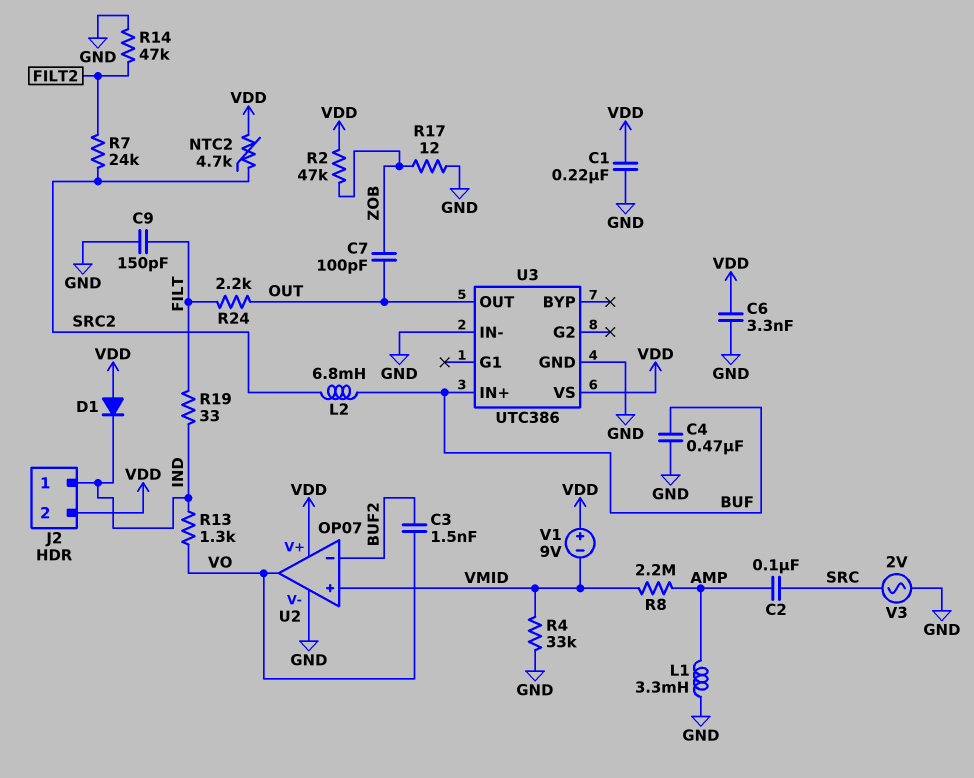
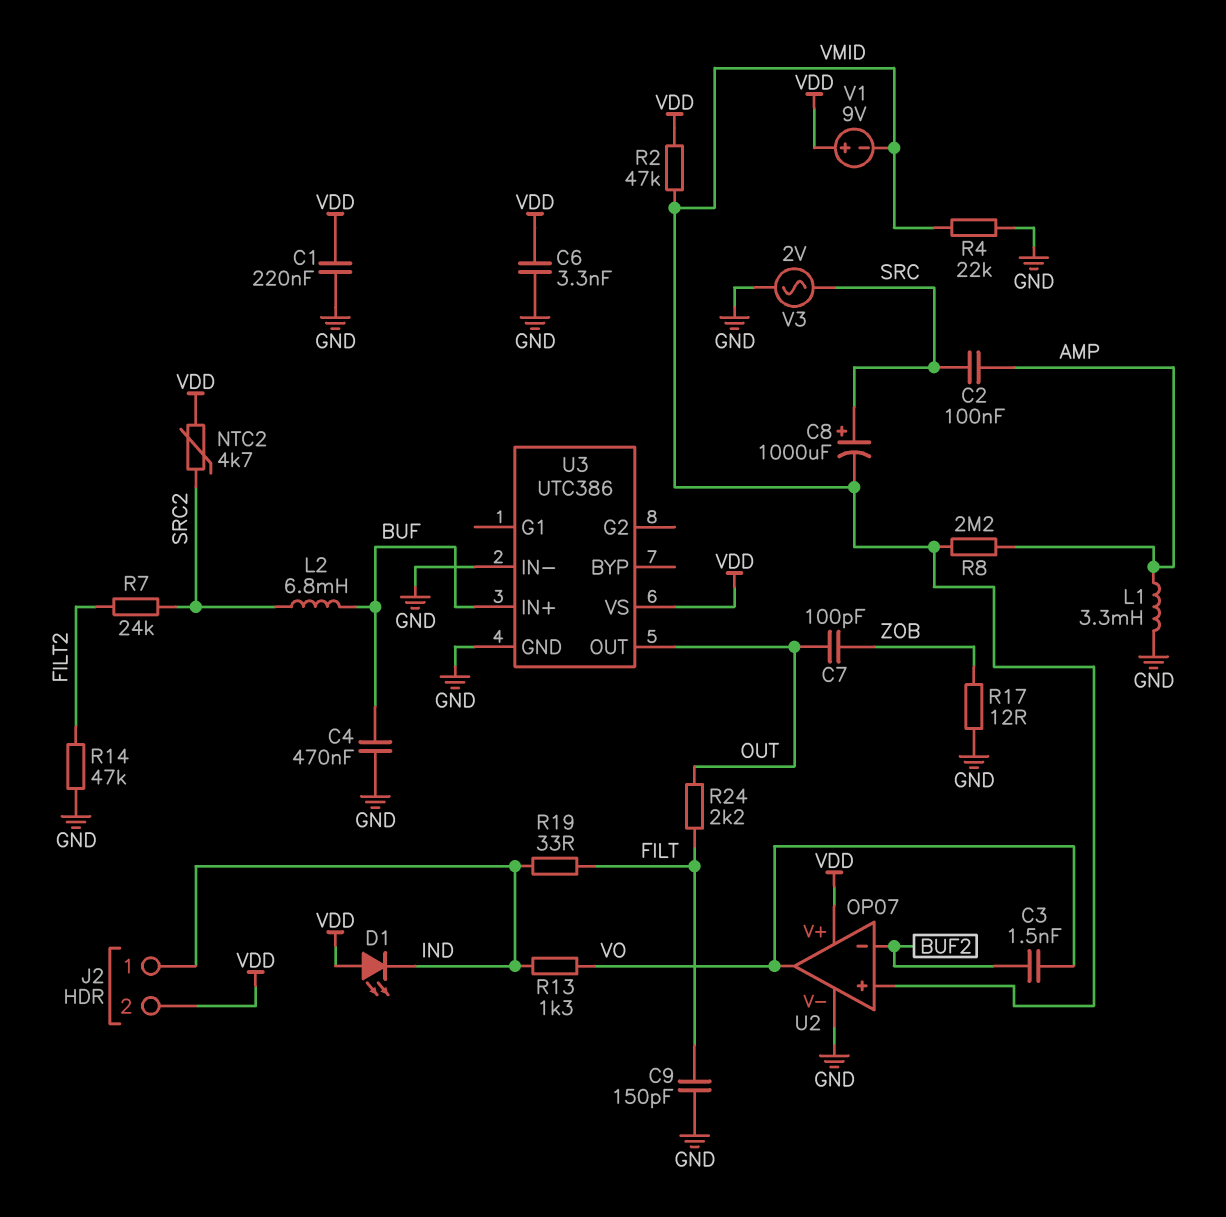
C8: none -> 1000uF (plus SRC, minus VMID)
D1: diode (A VDD, K IND) -> LED (A VDD, K IND)
R2: 47k (VDD, ZOB) -> 47k (VDD, VMID)
R4: 33k (GND, VMID) -> 22k (GND, VMID)

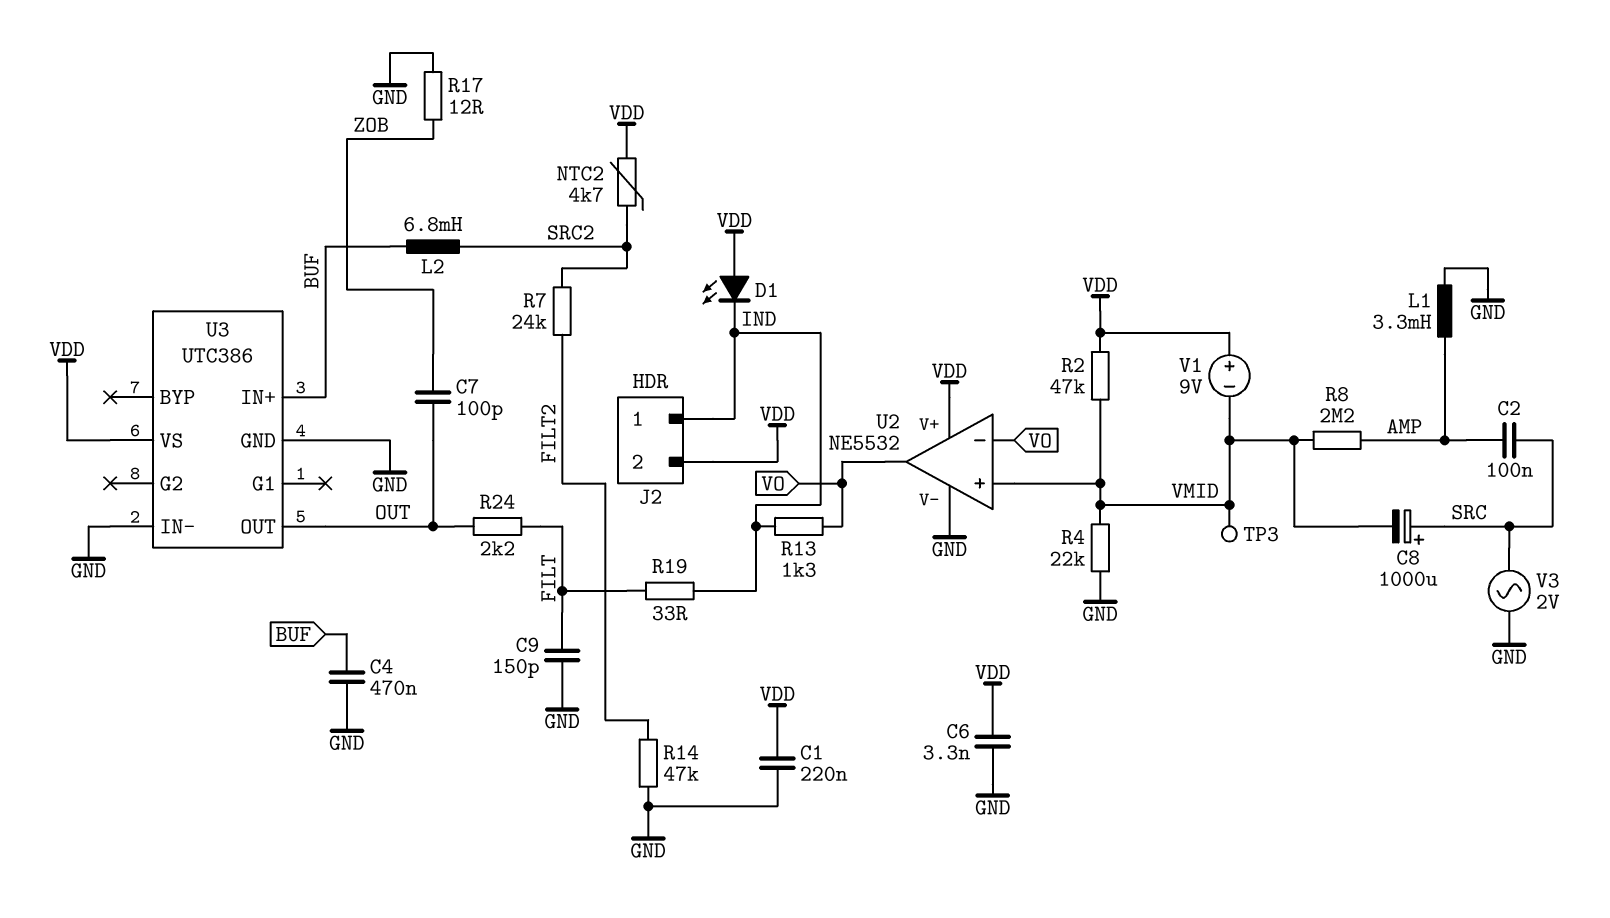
C3: 1.5nF (BUF2, VO) -> none
TP3: none -> test point (VMID)
U2: OP07 -> NE5532
U2 pin in-: BUF2 -> VO

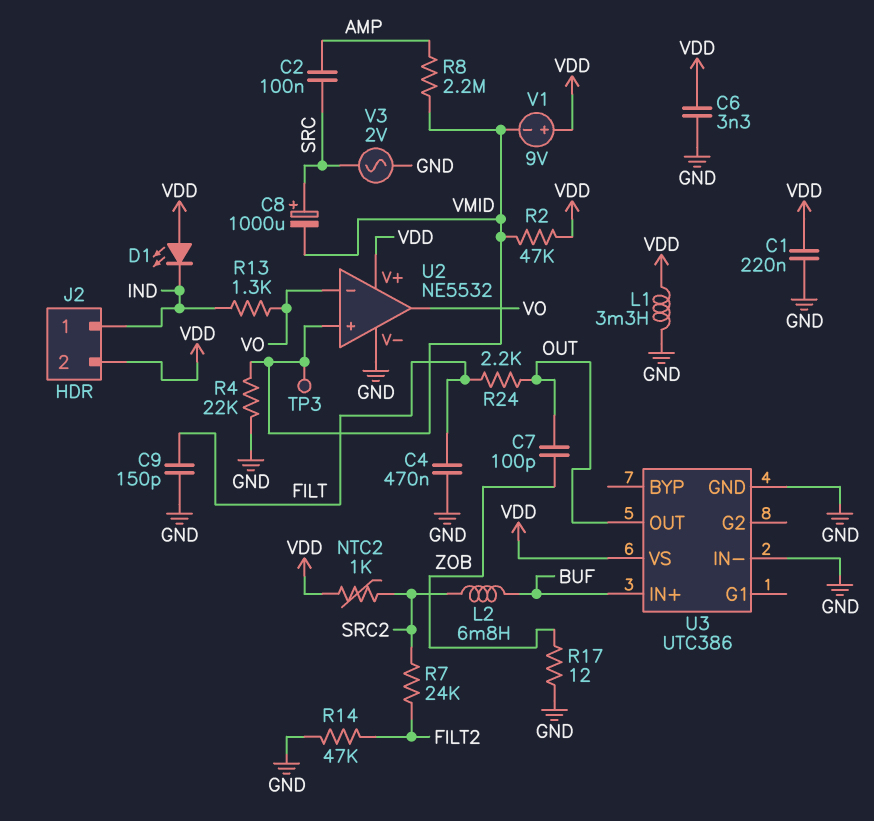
C4: 470nF (BUF, GND) -> 470nF (FILT, GND)
L1: 3.3mH (AMP, GND) -> 3.3mH (GND, VDD)
NTC2: 4.7k (SRC2, VDD) -> 1k (SRC2, VDD)
R19: 33 (FILT, IND) -> none

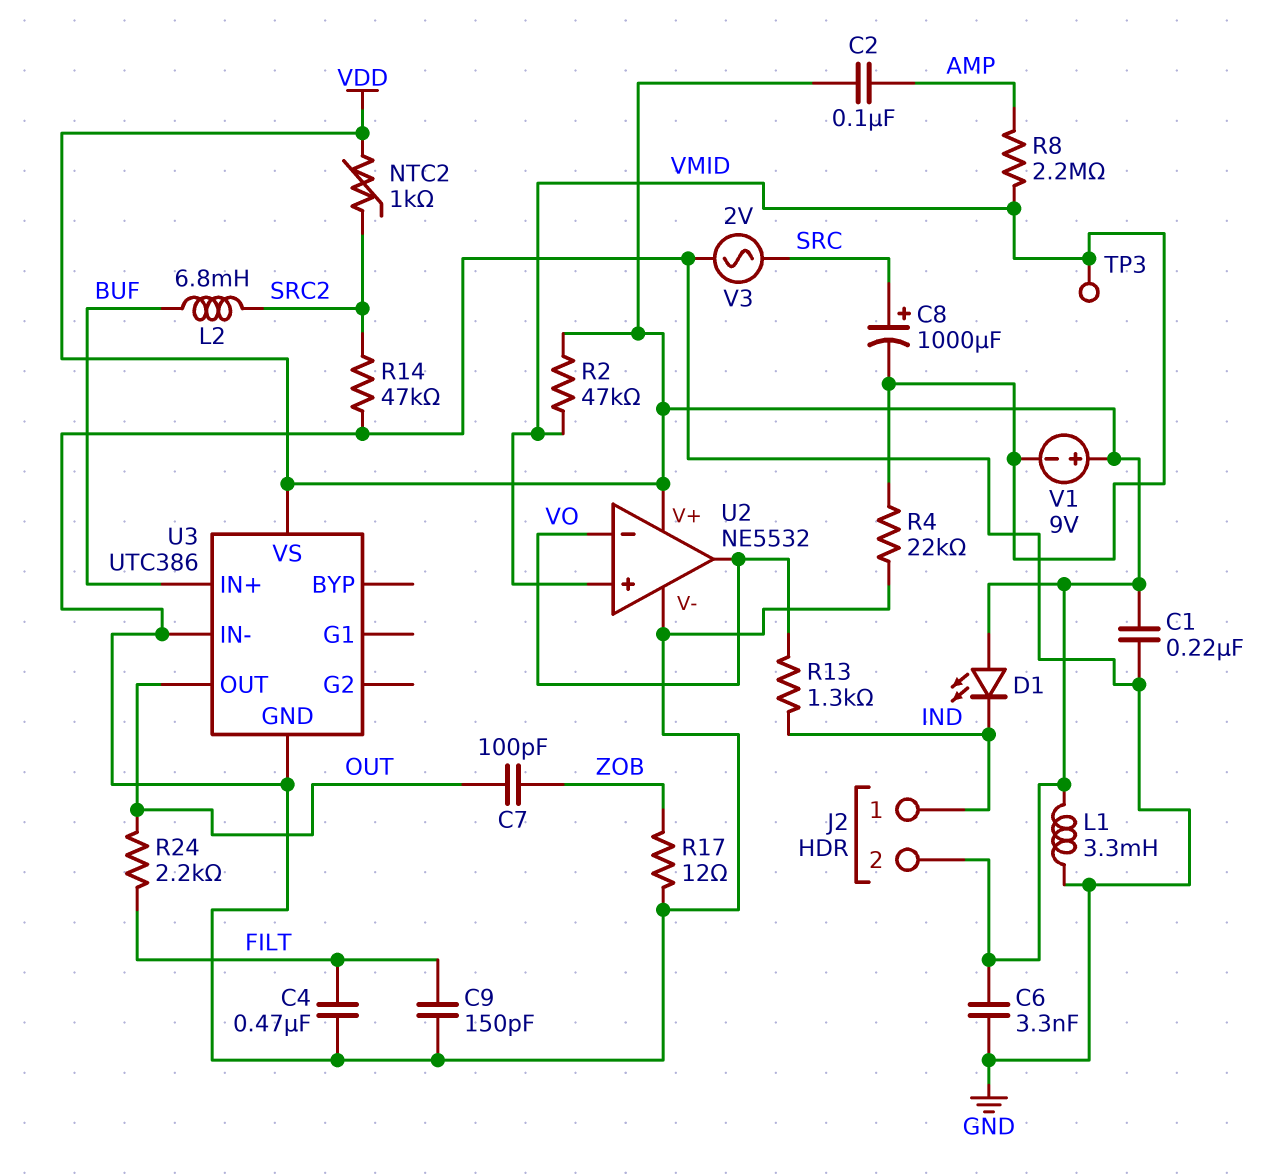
C2: 100nF (AMP, SRC) -> 100nF (AMP, VDD)
R7: 24k (FILT2, SRC2) -> none
R14: 47k (FILT2, GND) -> 47k (GND, SRC2)

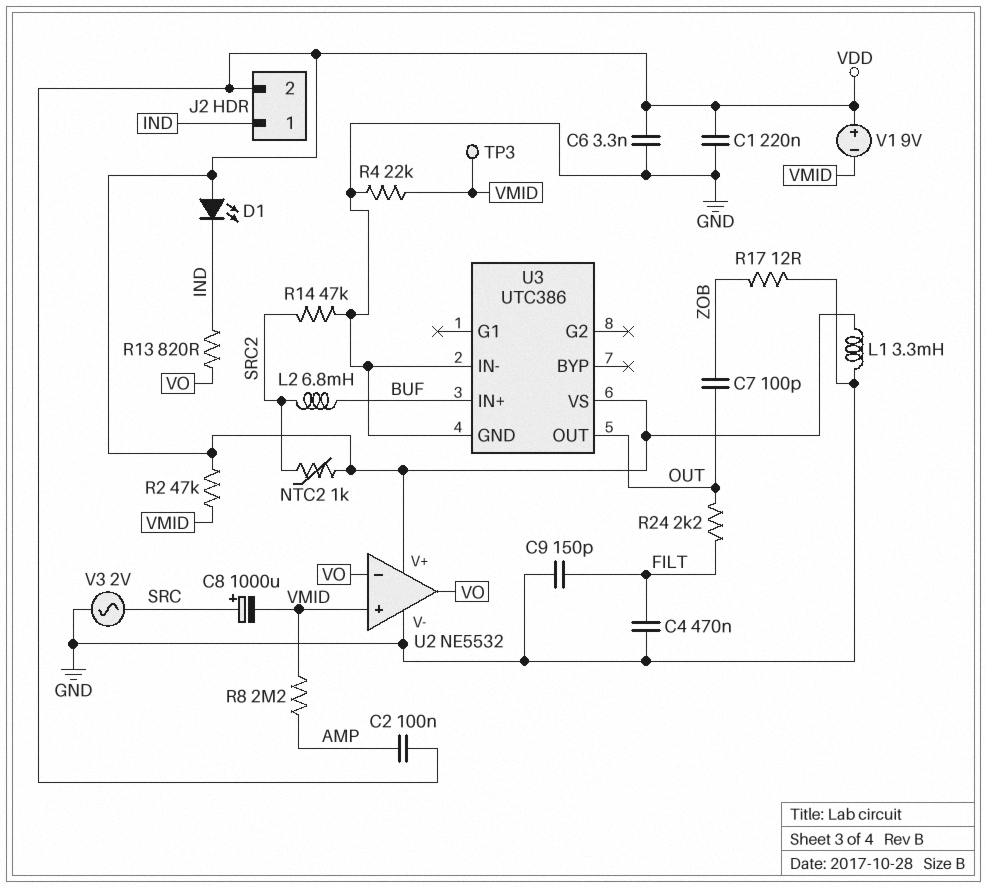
R13: 1.3k (IND, VO) -> 820 (IND, VO)

